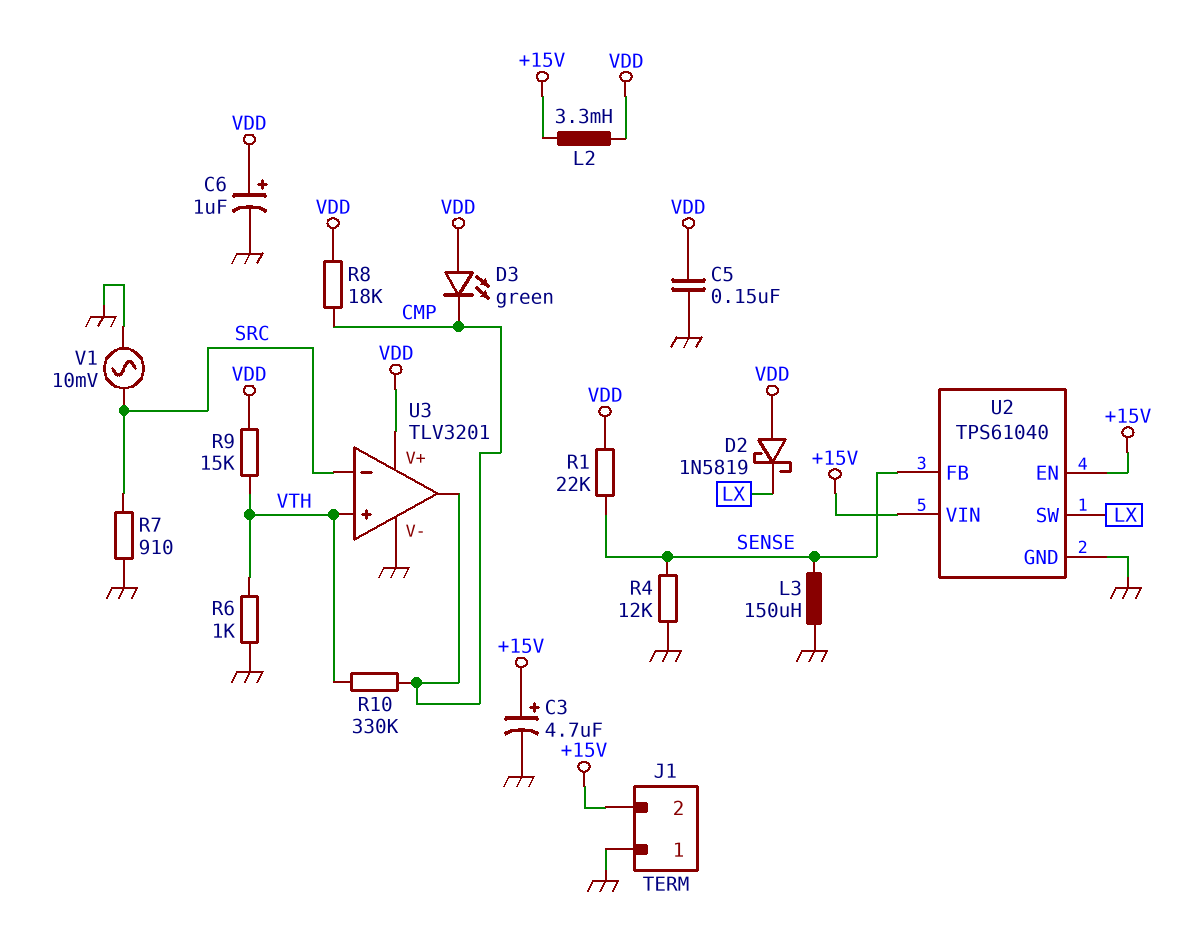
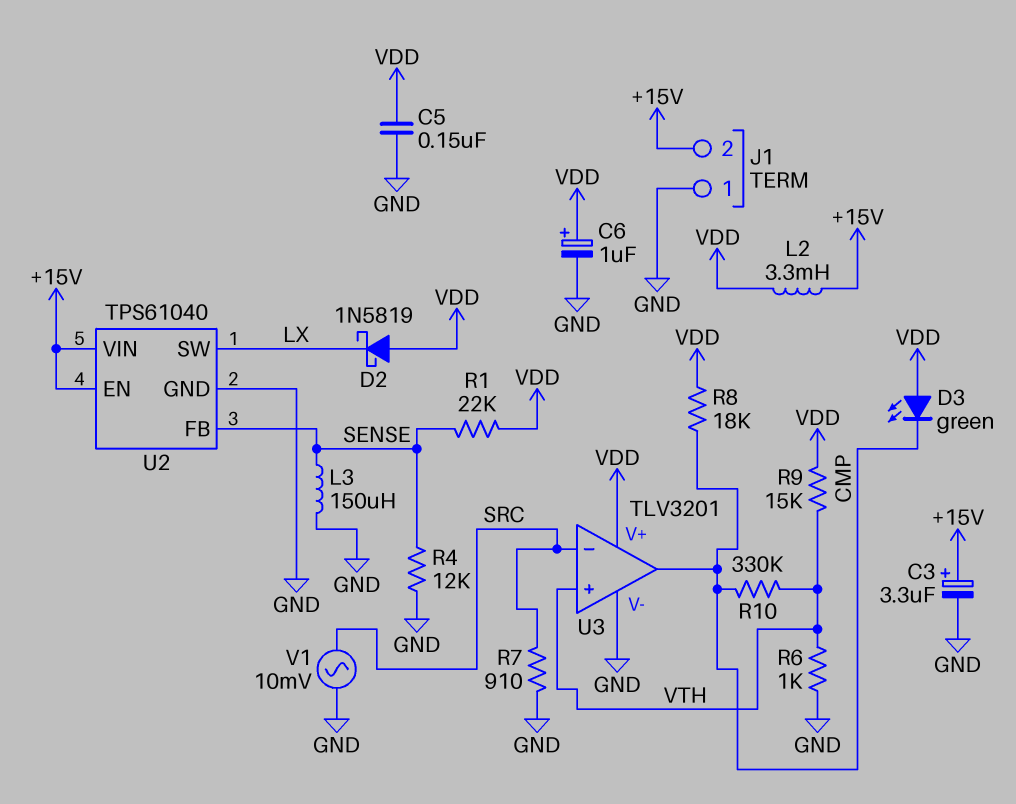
C3: 4.7uF (plus +15V, minus GND) -> 3.3uF (plus +15V, minus GND)

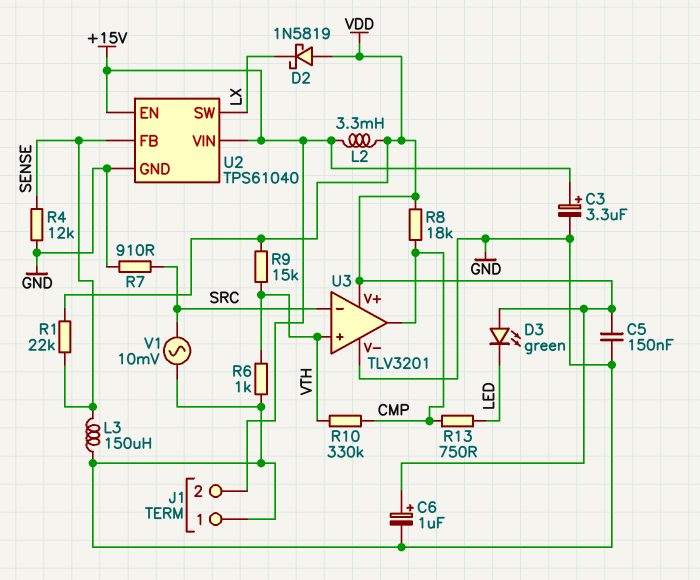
D3: LED green (A VDD, K CMP) -> LED green (A VDD, K LED)
R13: none -> 750 (CMP, LED)

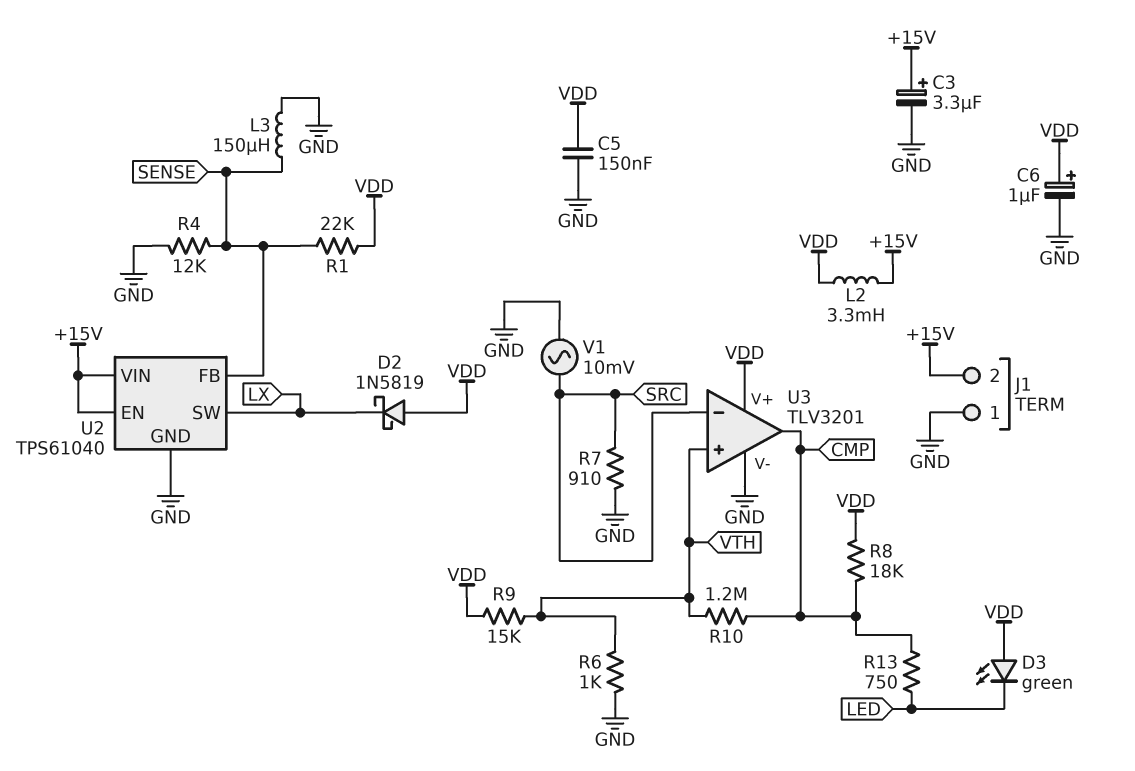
R10: 330k (CMP, VTH) -> 1.2M (CMP, VTH)

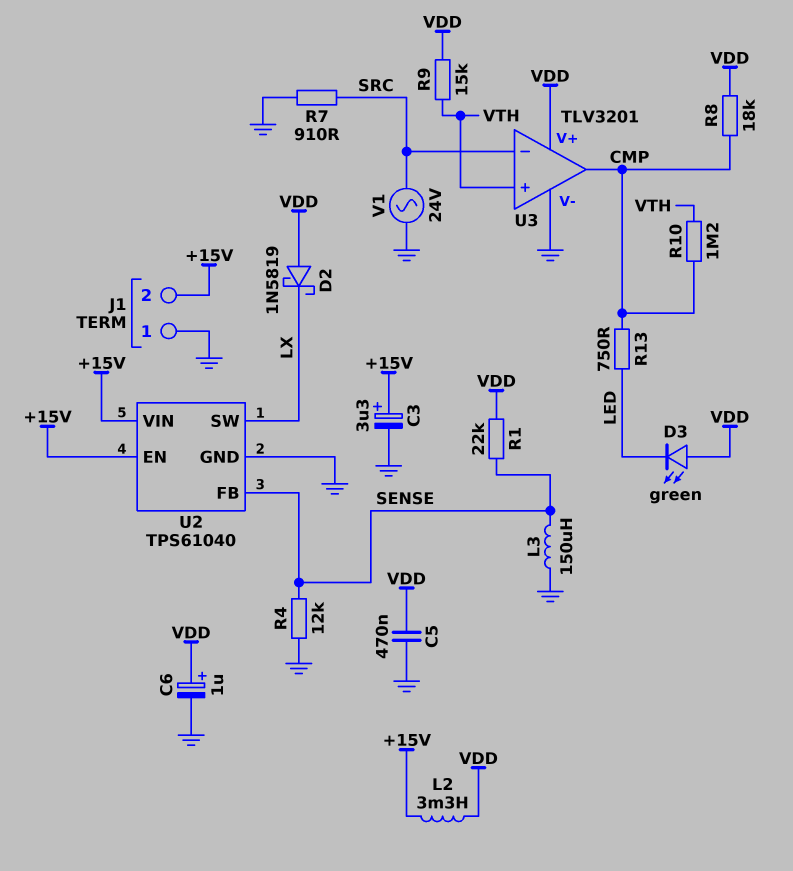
C5: 150nF (GND, VDD) -> 470nF (GND, VDD)
R6: 1k (GND, VTH) -> none
V1: AC 10mV (GND, SRC) -> AC 24V (GND, SRC)

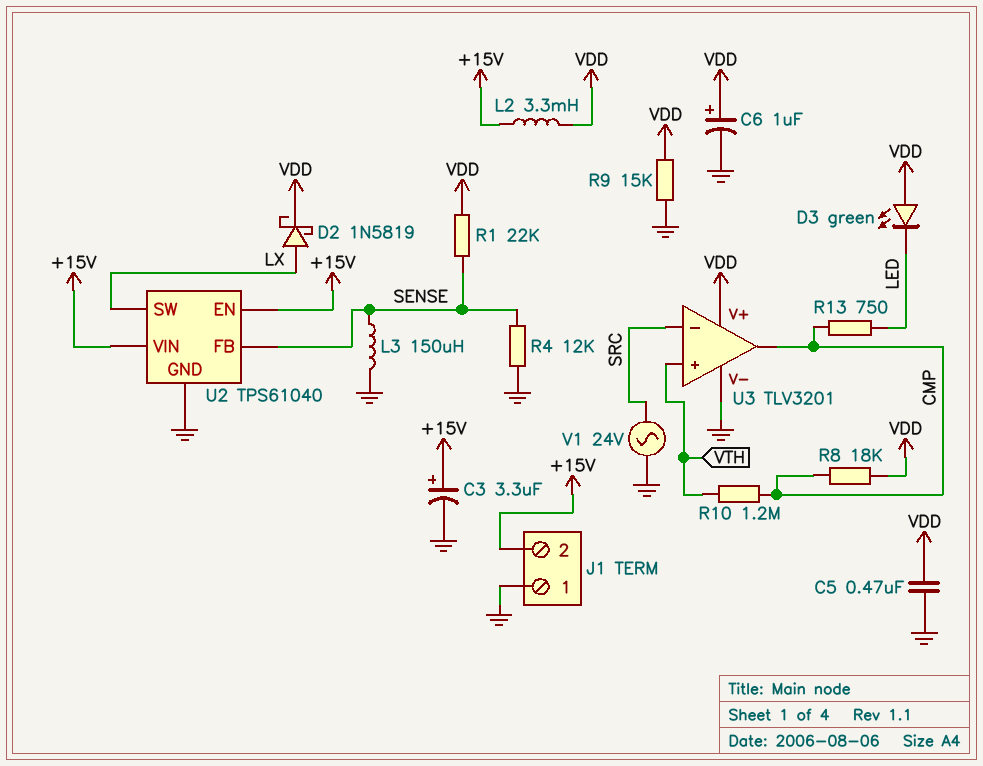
D2: schottky 1N5819 (A VDD, K LX) -> schottky 1N5819 (A LX, K VDD)
R7: 910 (GND, SRC) -> none
R9: 15k (VDD, VTH) -> 15k (GND, VDD)

